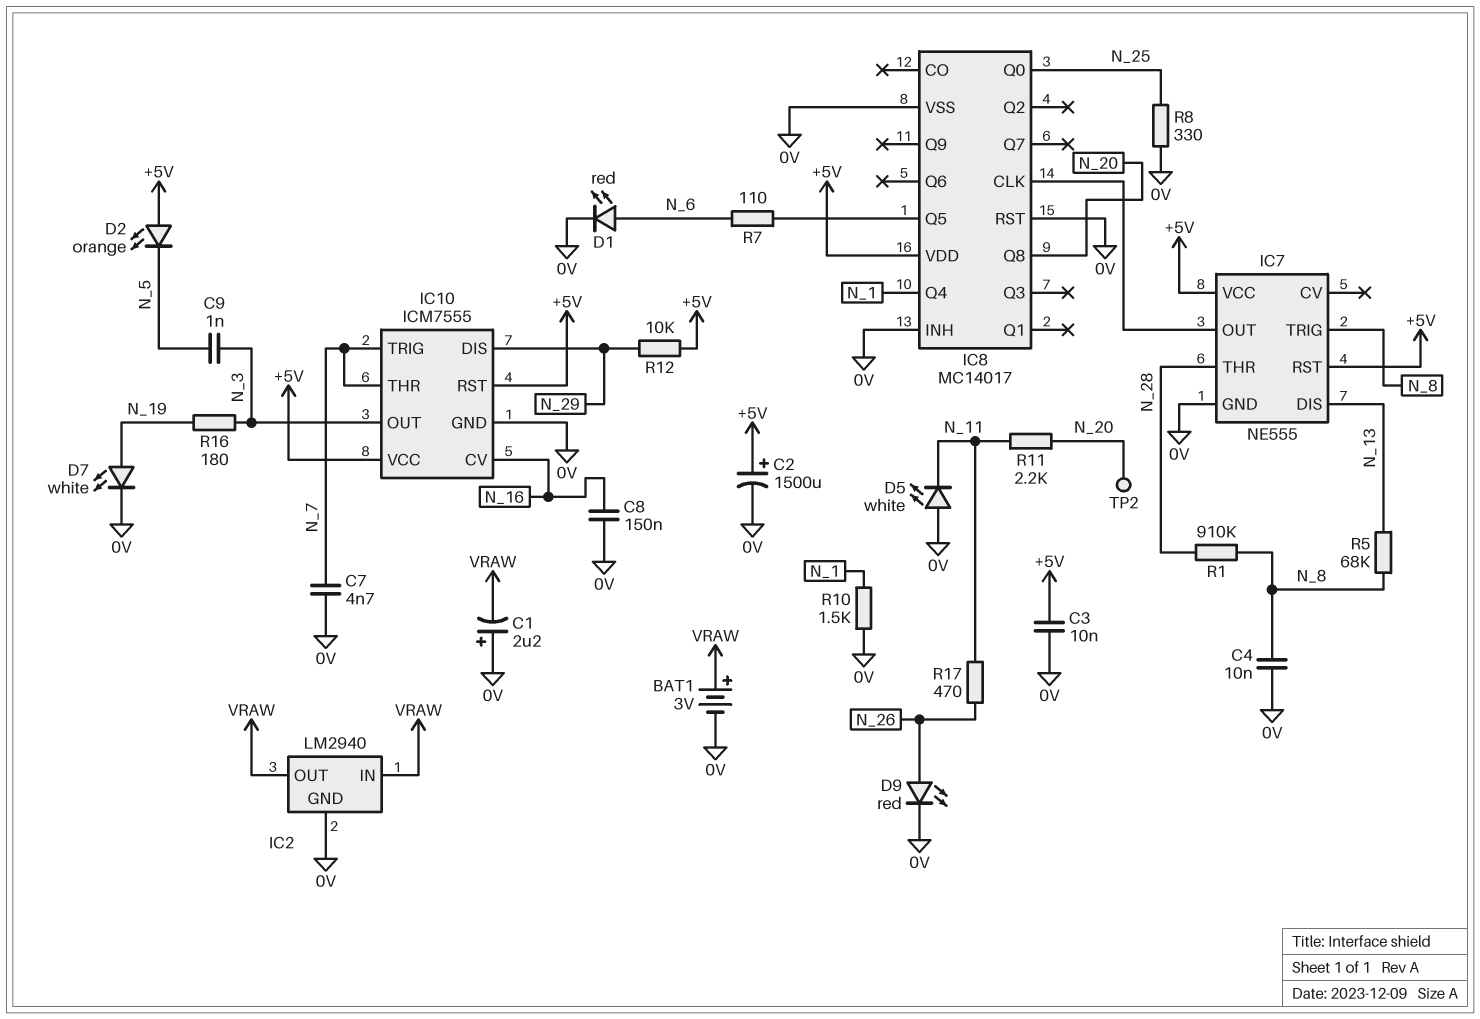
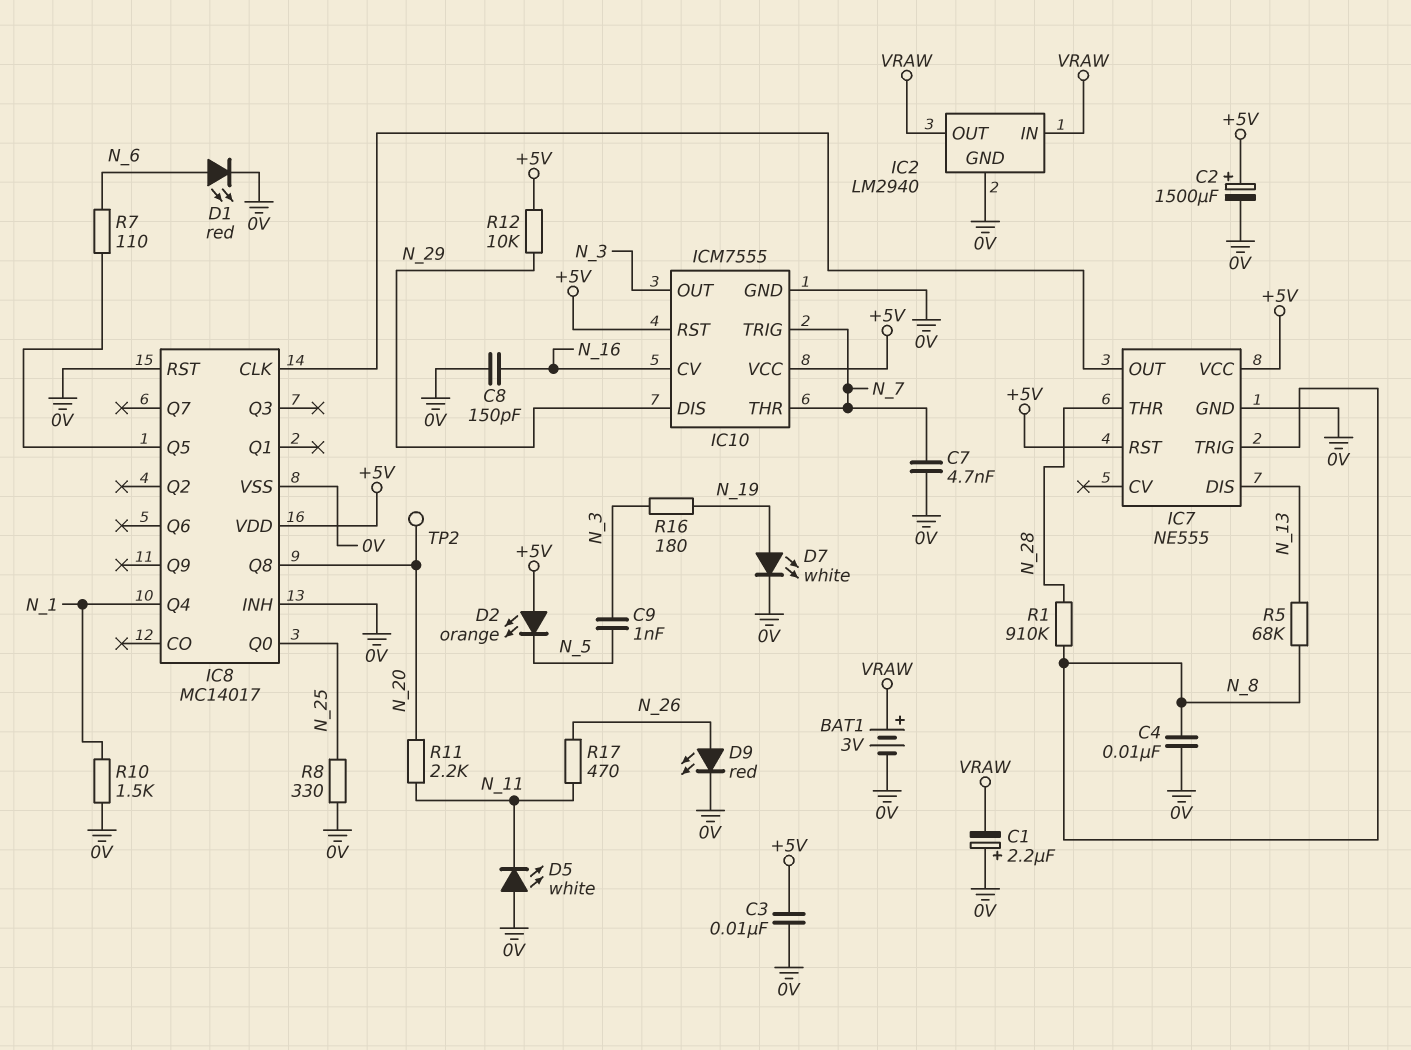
C8: 150nF (0V, N_16) -> 150pF (0V, N_16)

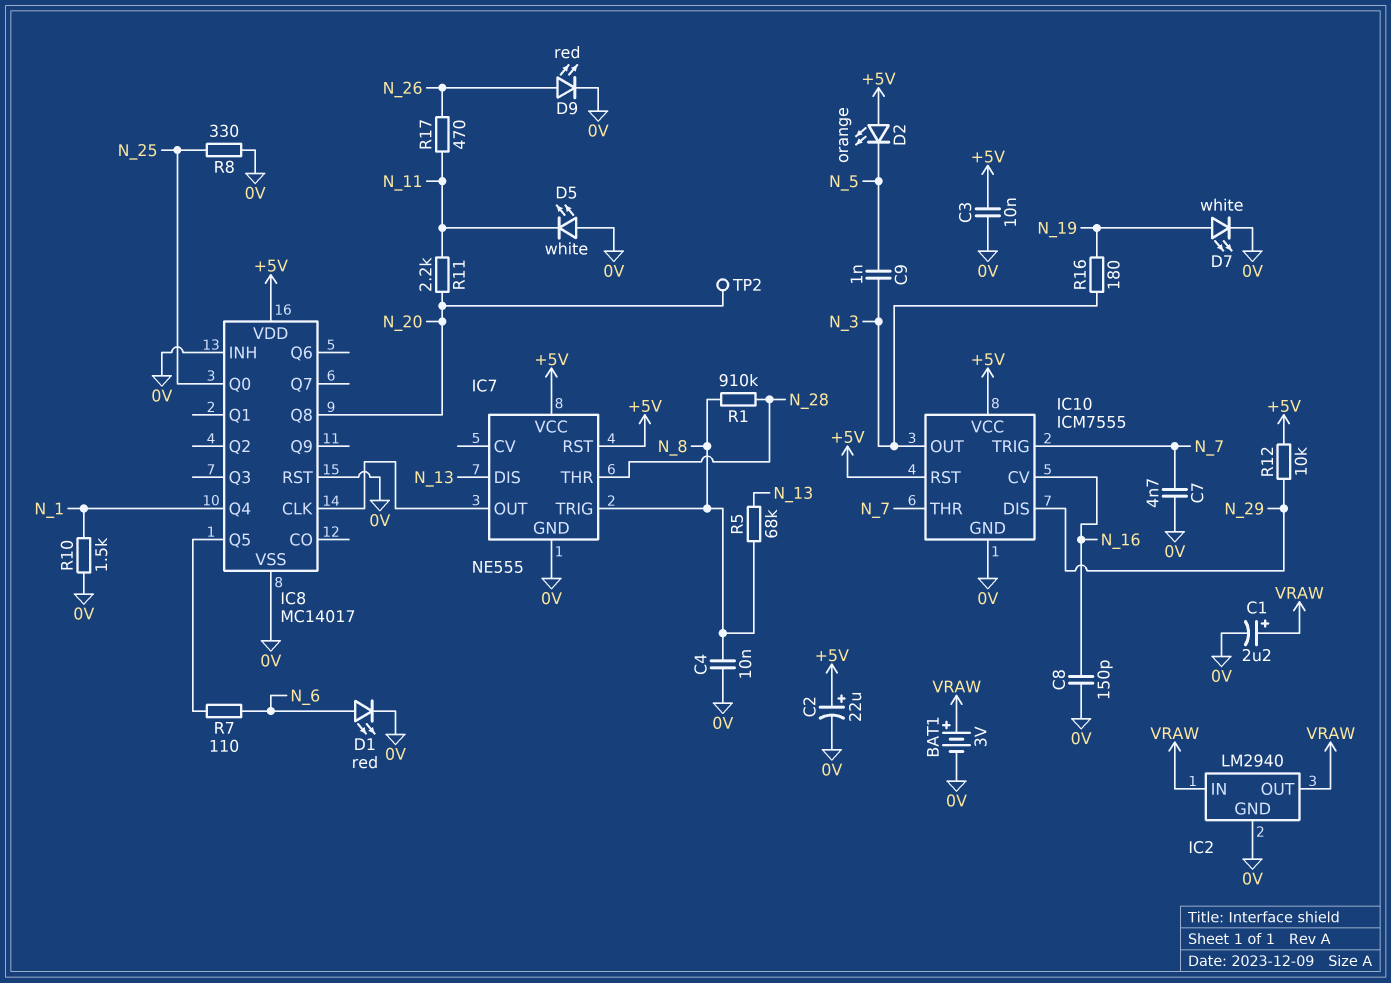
C1: 2.2uF (plus 0V, minus VRAW) -> 2.2uF (plus VRAW, minus 0V)
C2: 1500uF (plus +5V, minus 0V) -> 22uF (plus +5V, minus 0V)

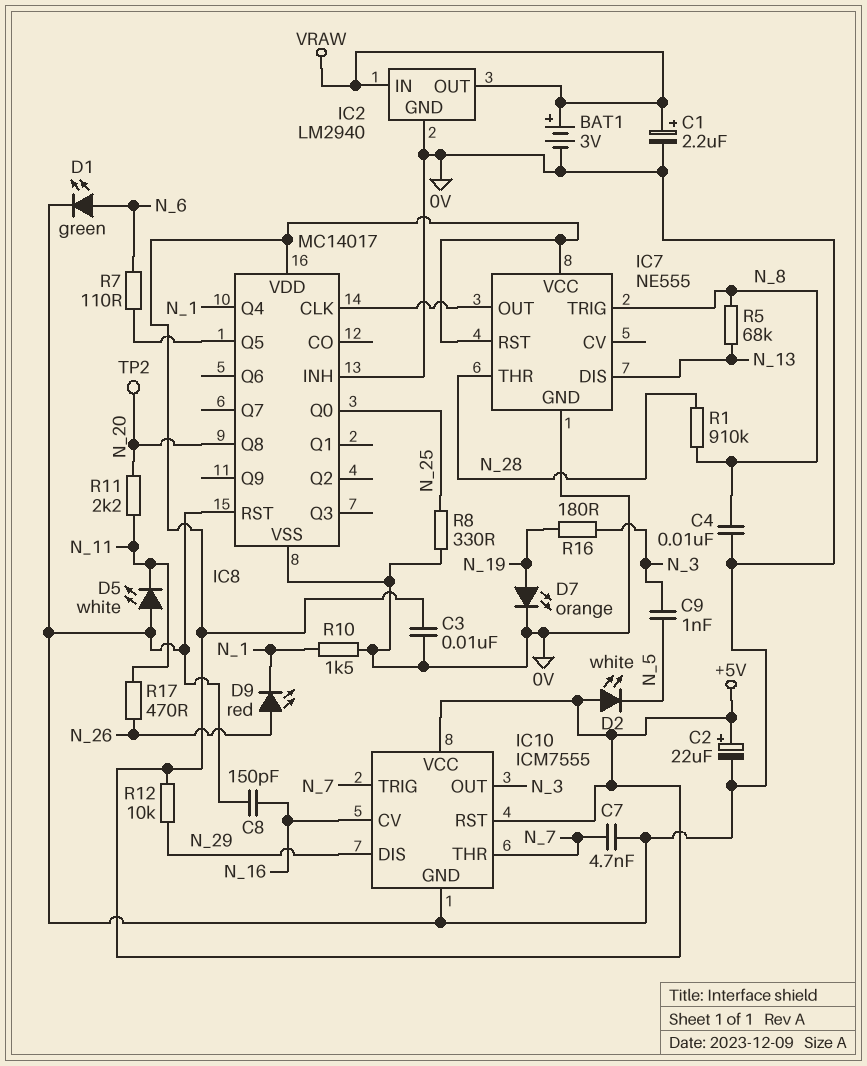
D1: LED red (A N_6, K 0V) -> LED green (A N_6, K 0V)
D2: LED orange (A +5V, K N_5) -> LED white (A +5V, K N_5)
D7: LED white (A N_19, K 0V) -> LED orange (A N_19, K 0V)
D9: LED red (A N_26, K 0V) -> LED red (A N_26, K N_1)

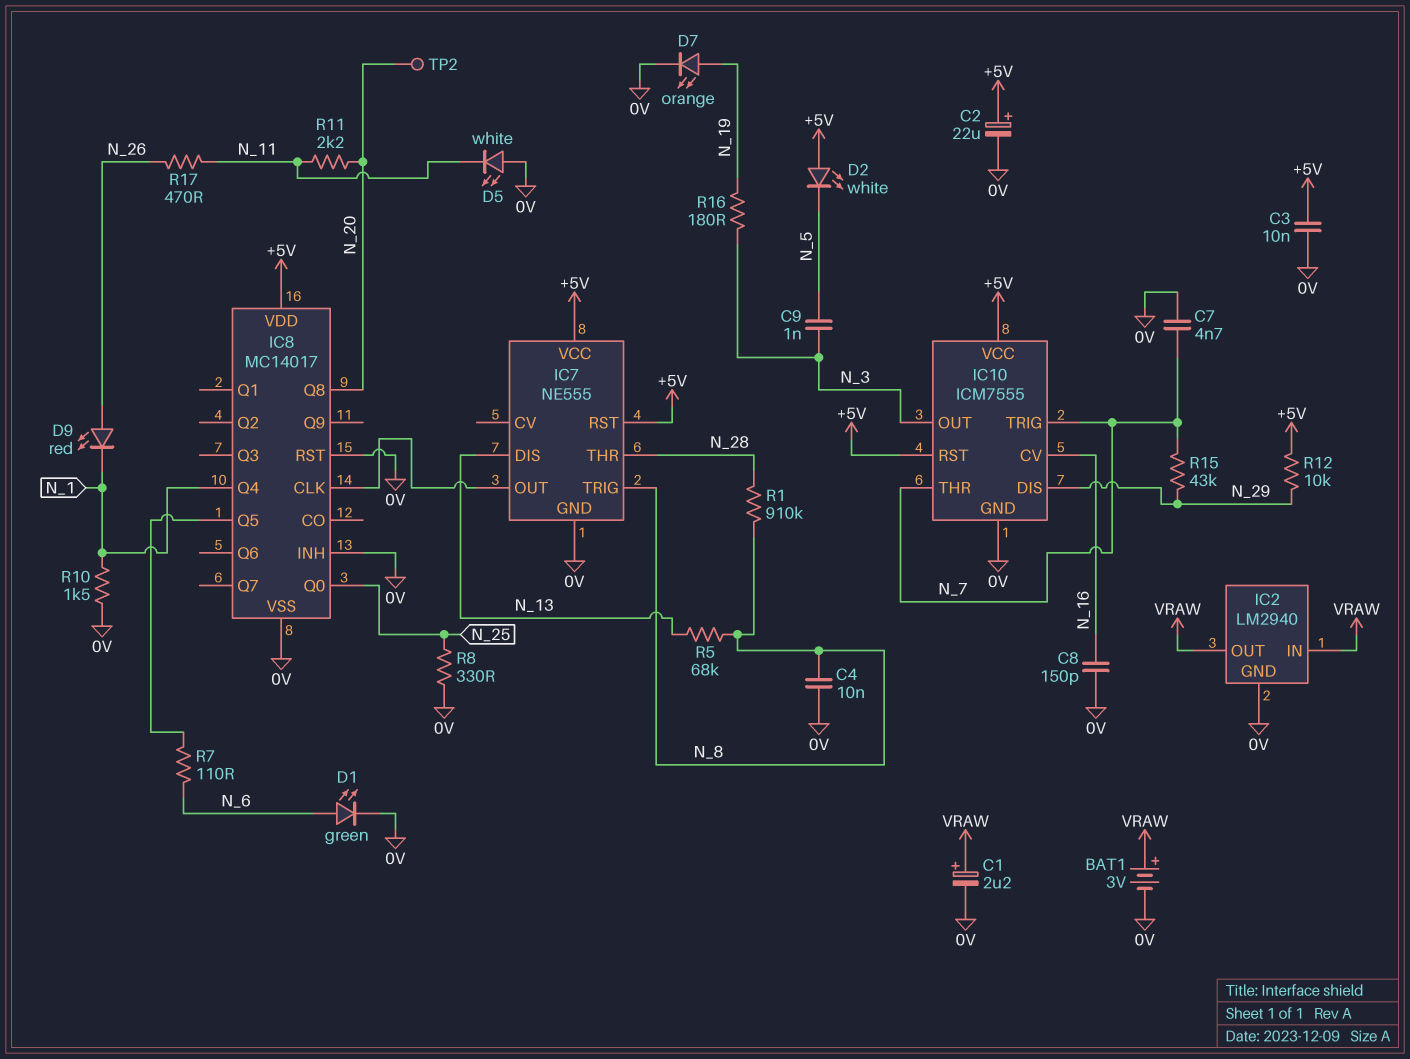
R15: none -> 43k (N_7, N_29)

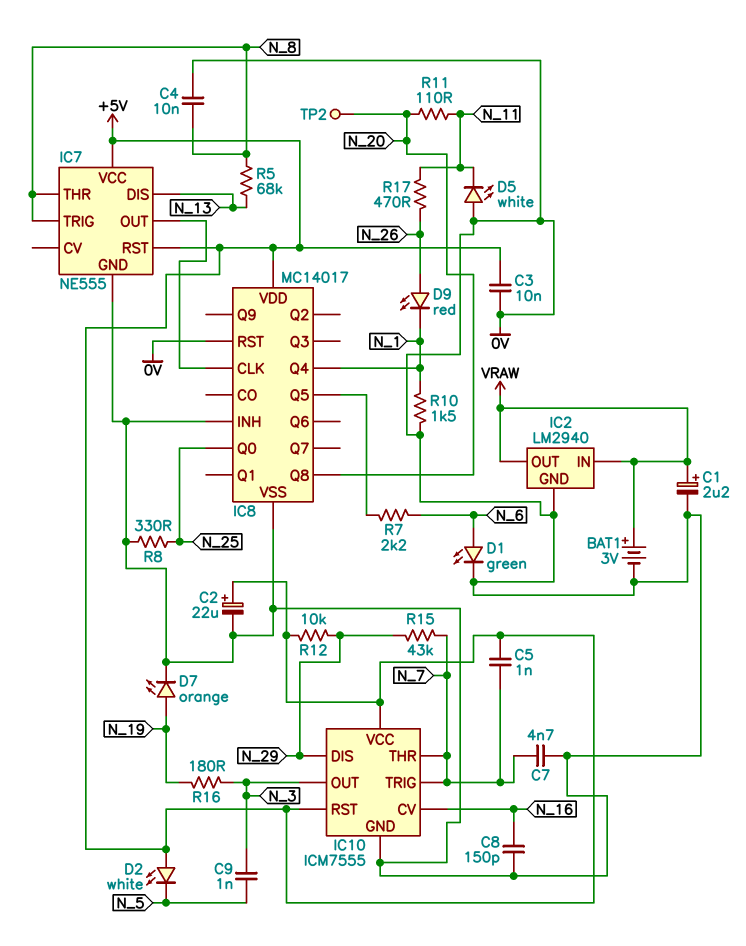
C5: none -> 1nF (+5V, N_7)
IC7 pin THR: N_28 -> N_8
R1: 910k (N_8, N_28) -> none
R7: 110 (IC8/Q5, N_6) -> 2.2k (IC8/Q5, N_6)
R11: 2.2k (N_11, N_20) -> 110 (N_11, N_20)

